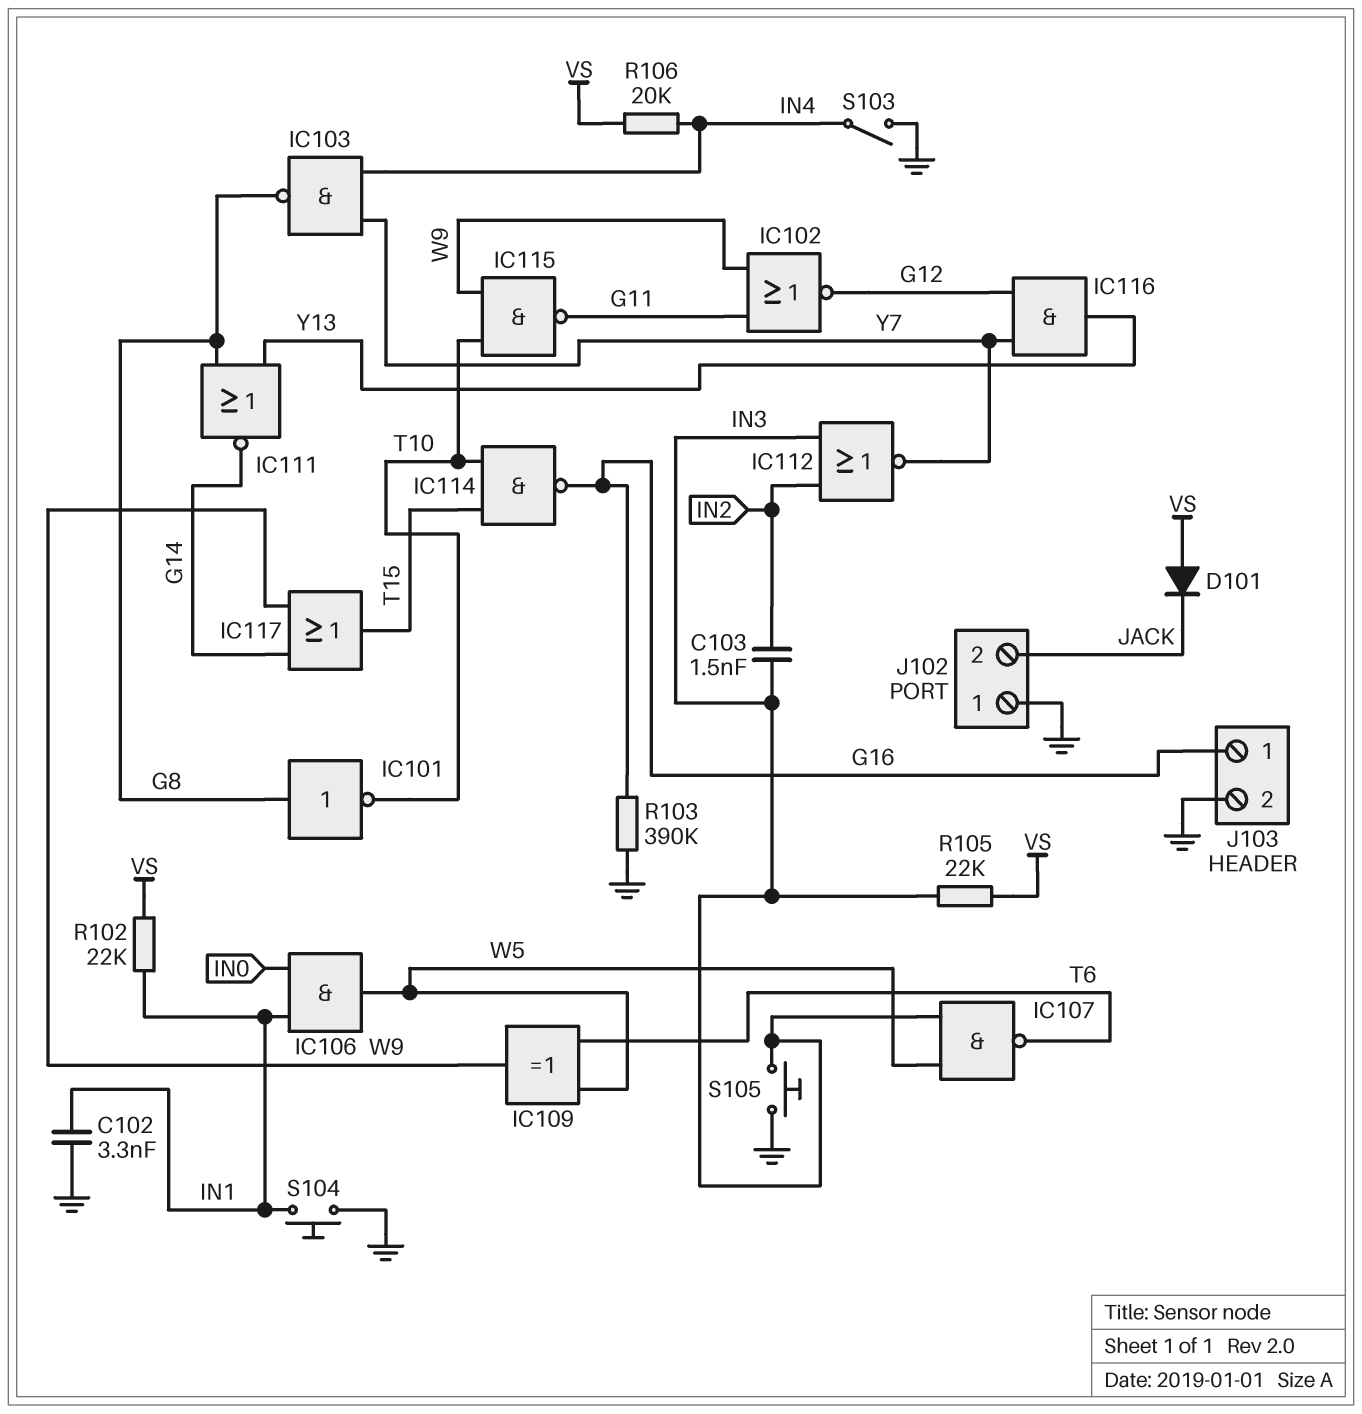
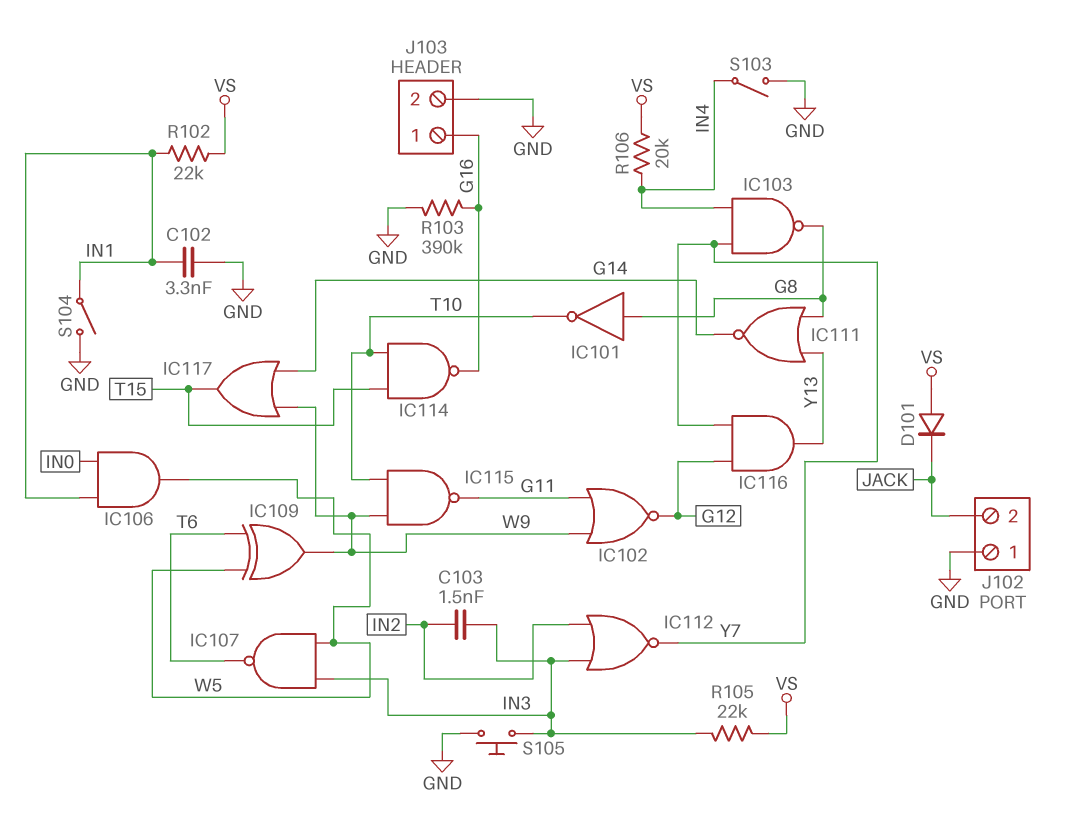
S104: button (GND, IN1) -> switch (GND, IN1)

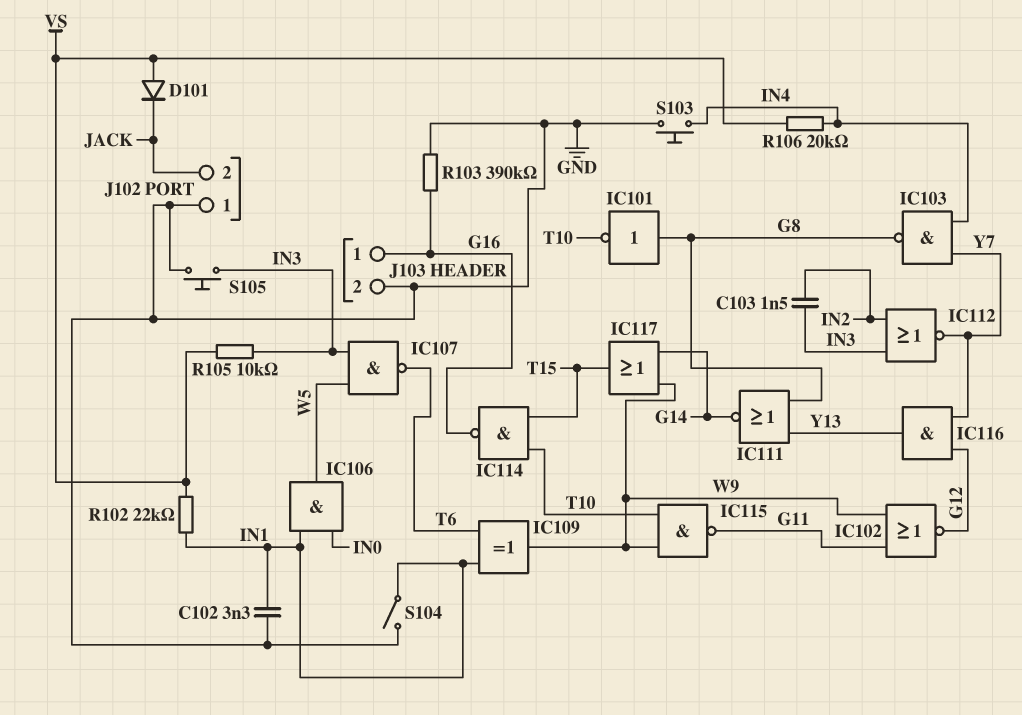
IC109: XOR (in T6, in W5, out W9) -> XOR (in IN1, in T6, out W9)
R105: 22k (IN3, VS) -> 10k (IN3, VS)
S103: switch (GND, IN4) -> button (GND, IN4)

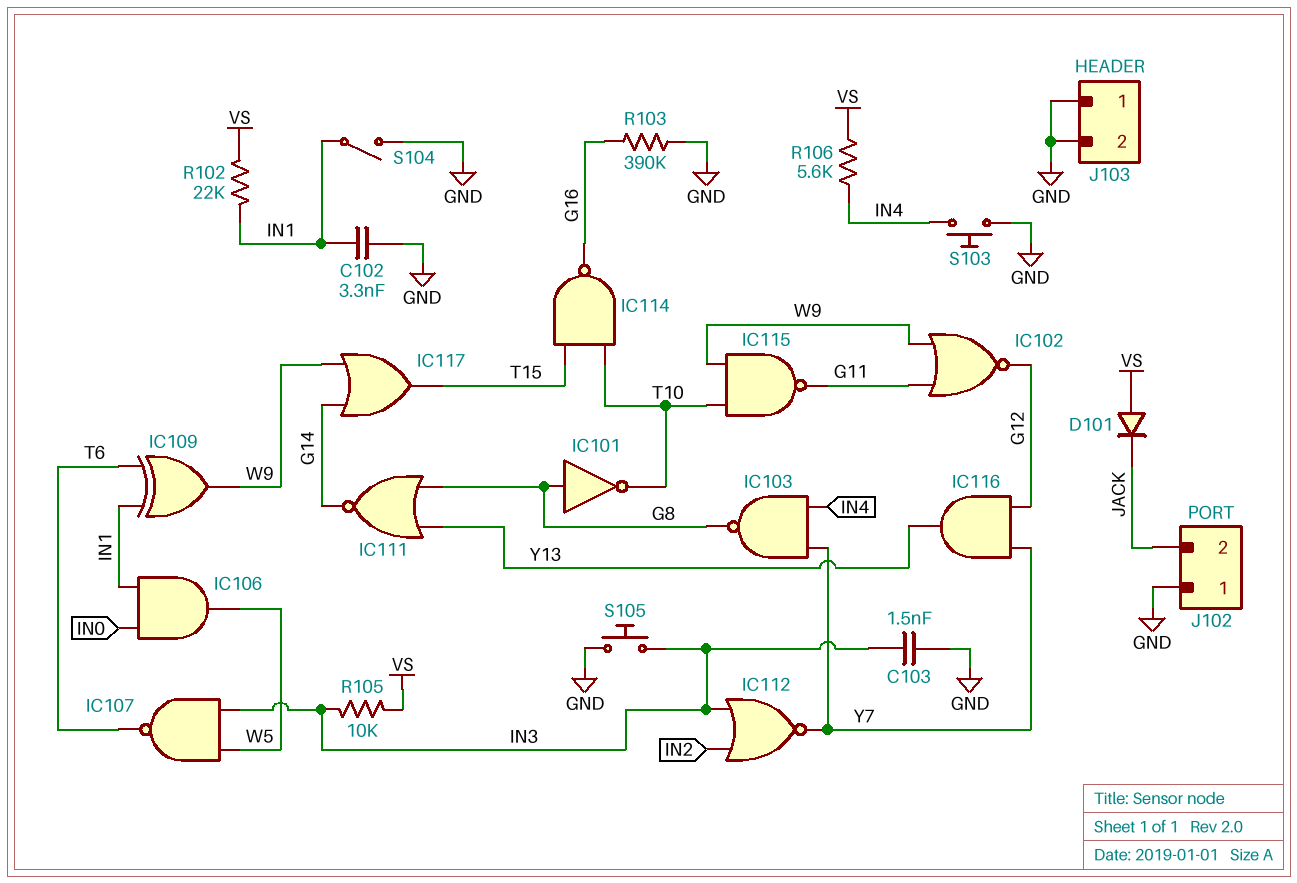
C103: 1.5nF (IN2, IN3) -> 1.5nF (GND, IN3)
J103 pin 1: G16 -> GND
R106: 20k (IN4, VS) -> 5.6k (IN4, VS)

